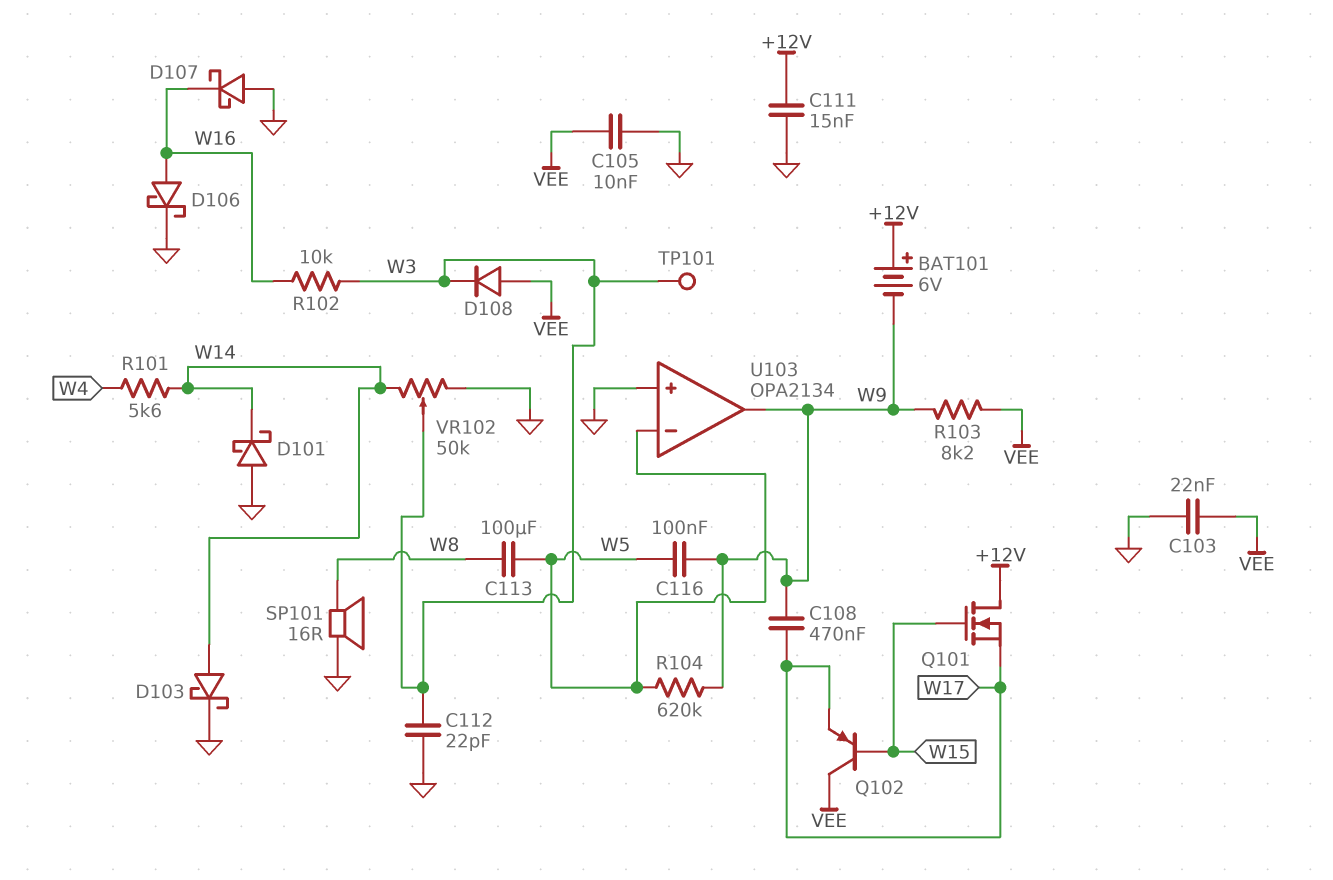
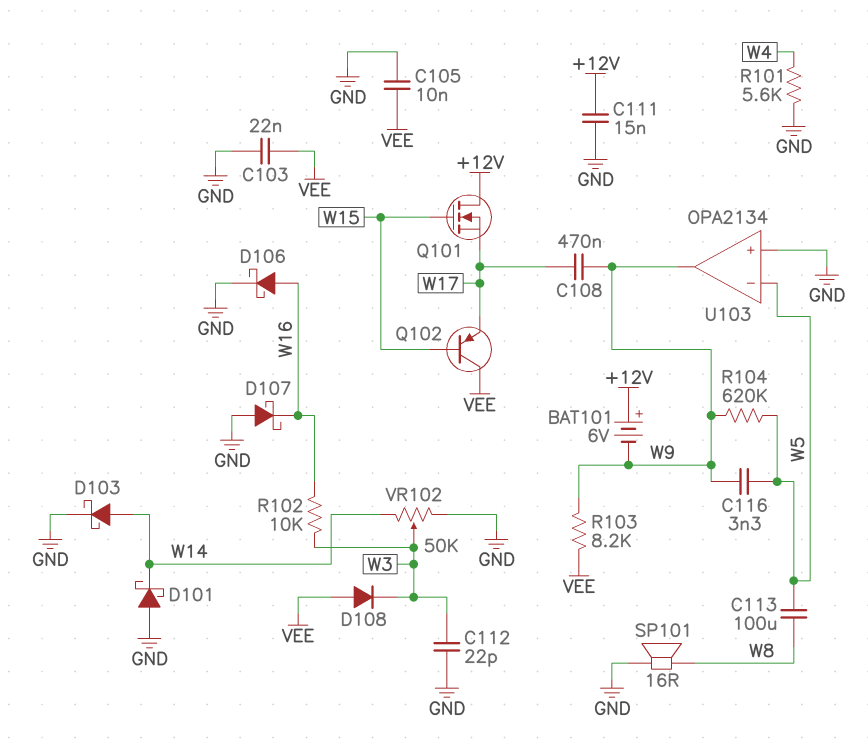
C116: 100nF (W5, W9) -> 3.3nF (W5, W9)
R101: 5.6k (W4, W14) -> 5.6k (GND, W4)
TP101: test point (W3) -> none

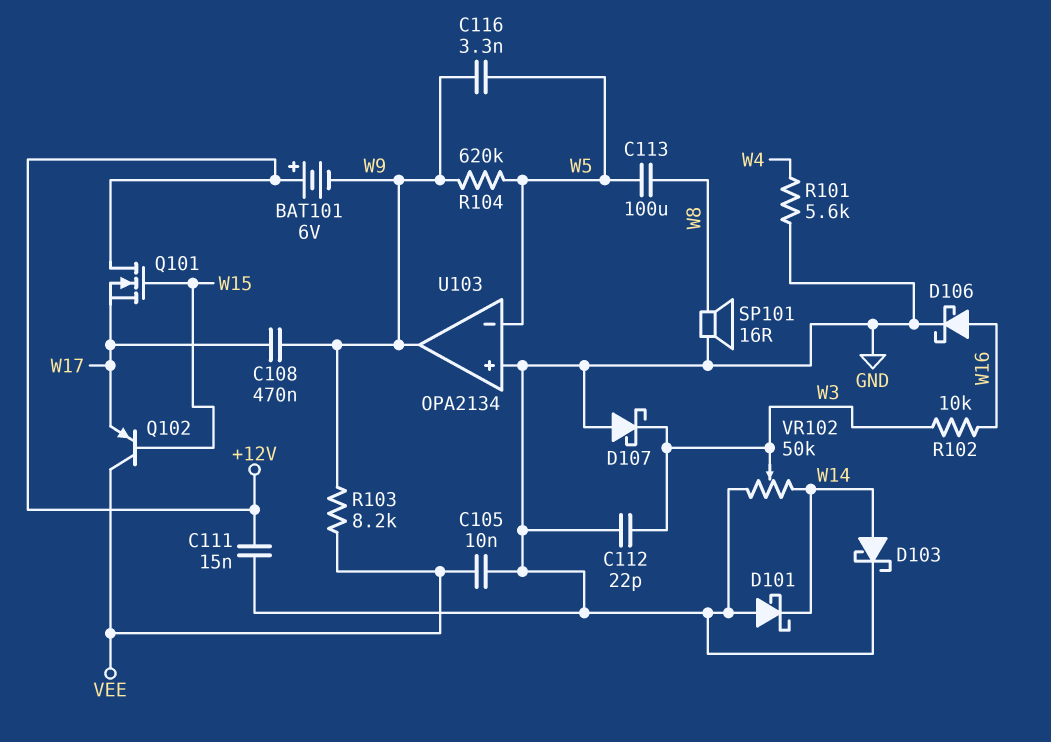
C103: 22nF (GND, VEE) -> none
D107: schottky (A GND, K W16) -> schottky (A GND, K W3)
D108: diode (A VEE, K W3) -> none

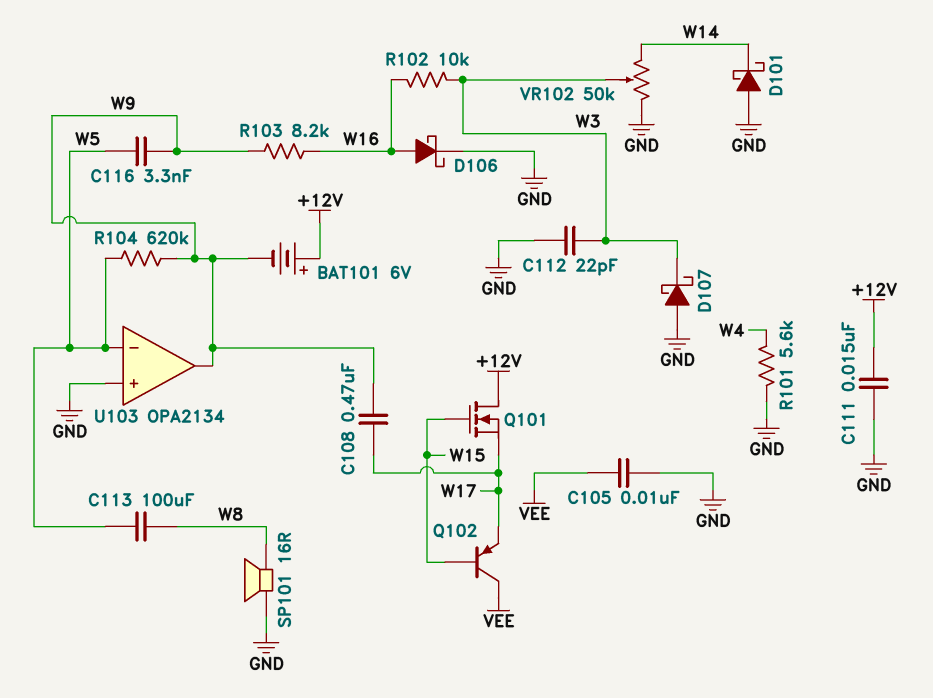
D103: schottky (A W14, K GND) -> none
R103: 8.2k (VEE, W9) -> 8.2k (W9, W16)

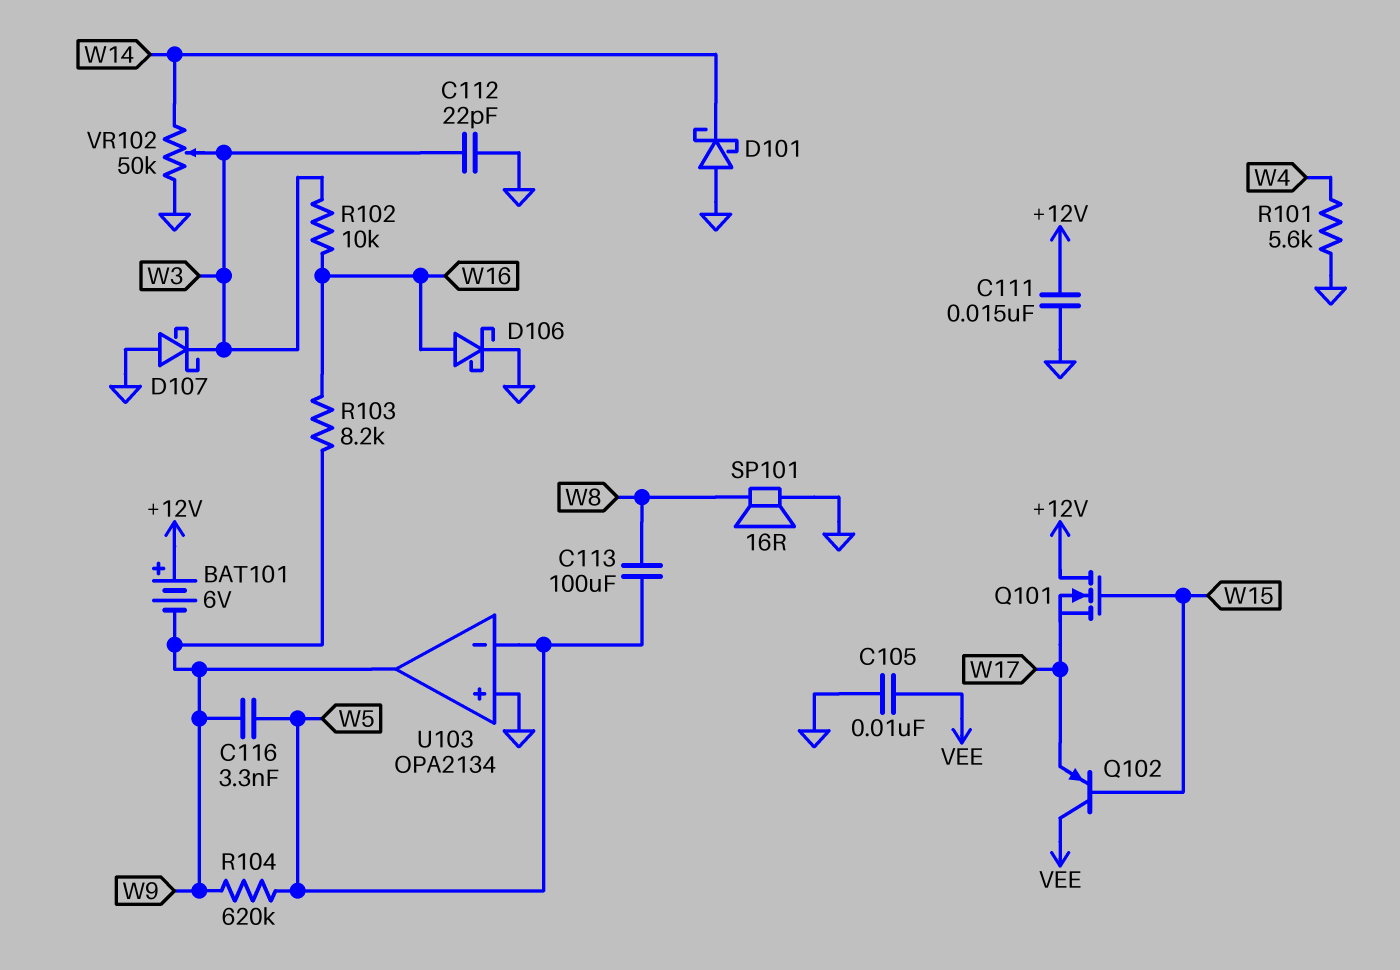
C108: 470nF (W9, W17) -> none

